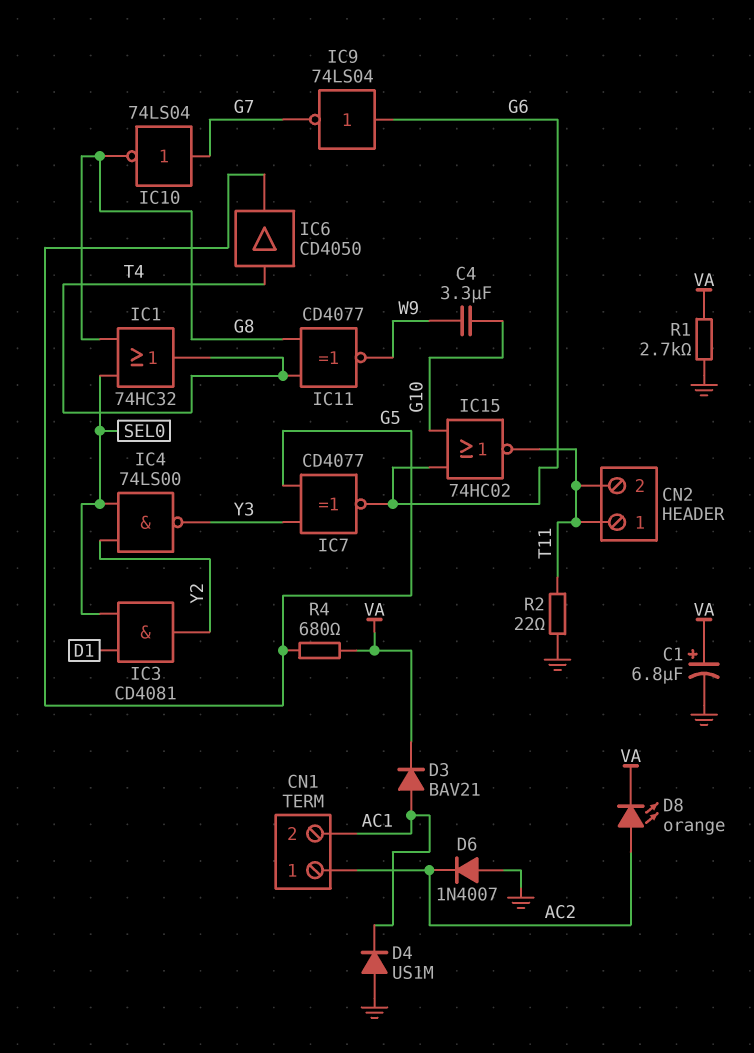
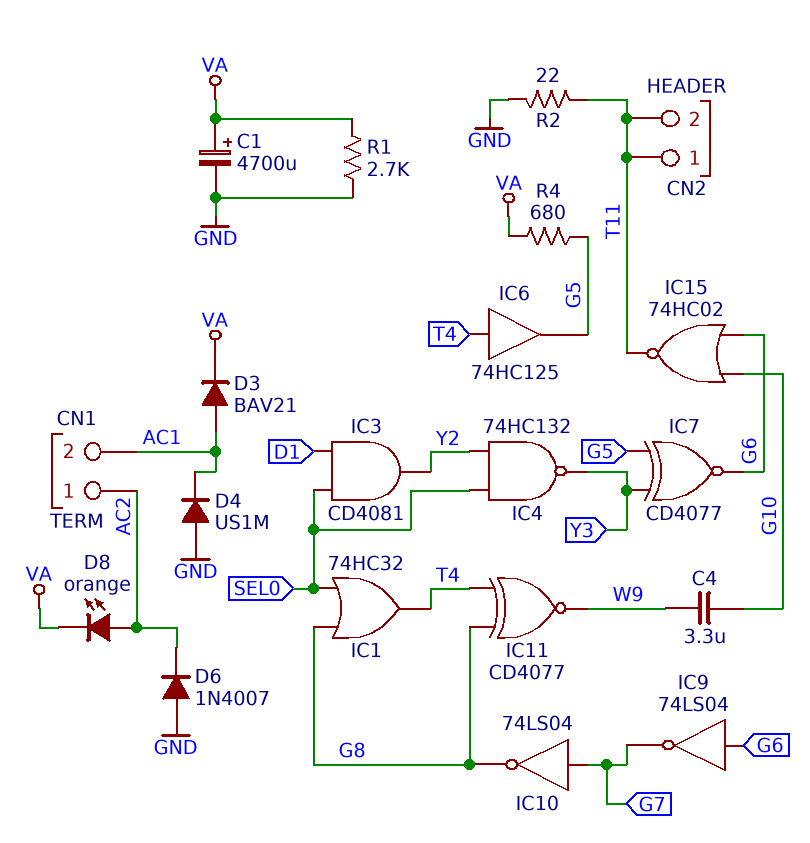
C1: 6.8uF (plus VA, minus GND) -> 4700uF (plus VA, minus GND)
IC4: NAND 74LS00 (in SEL0, in Y2, out Y3) -> NAND 74HC132 (in SEL0, in Y2, out Y3)
IC6: buffer CD4050 (in T4, out G5) -> buffer 74HC125 (in T4, out G5)

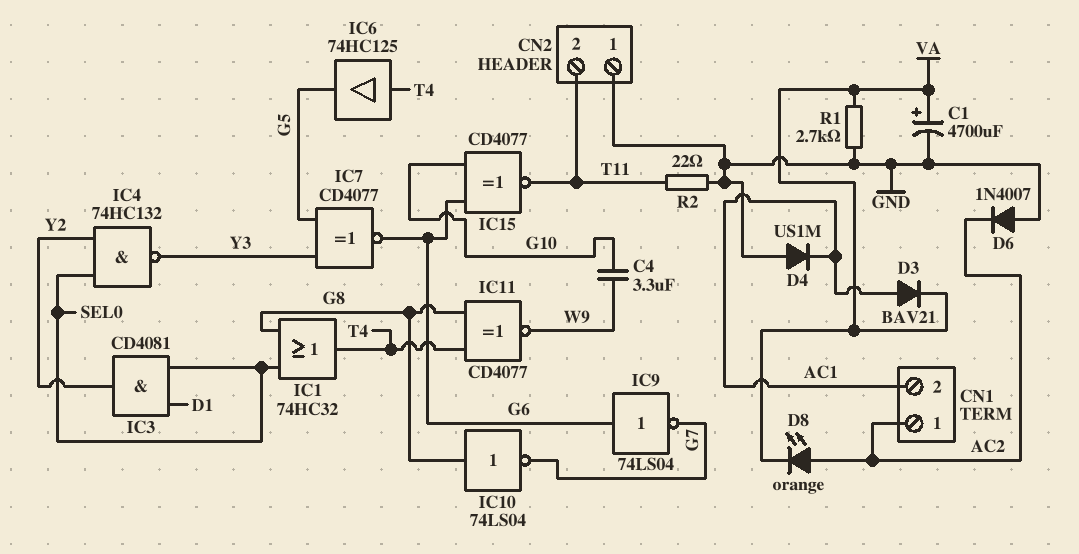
CN2 pin 1: T11 -> GND
IC10: NOT 74LS04 (in G7, out G8) -> NOT 74LS04 (in G8, out G7)
IC15: NOR 74HC02 (in G6, in G10, out T11) -> XNOR CD4077 (in G6, in G10, out T11)
R4: 680 (G5, VA) -> none

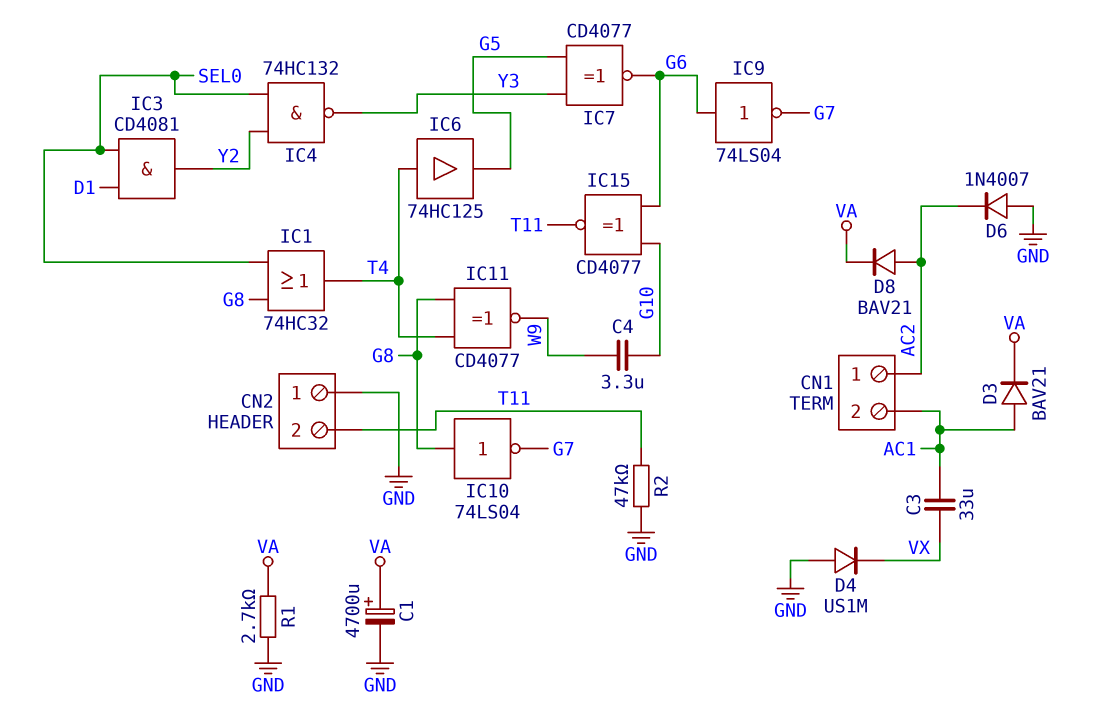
C3: none -> 33uF (AC1, VX)
D4: diode US1M (A GND, K AC1) -> diode US1M (A GND, K VX)
D8: LED orange (A AC2, K VA) -> diode BAV21 (A AC2, K VA)
R2: 22 (GND, T11) -> 47k (GND, T11)

